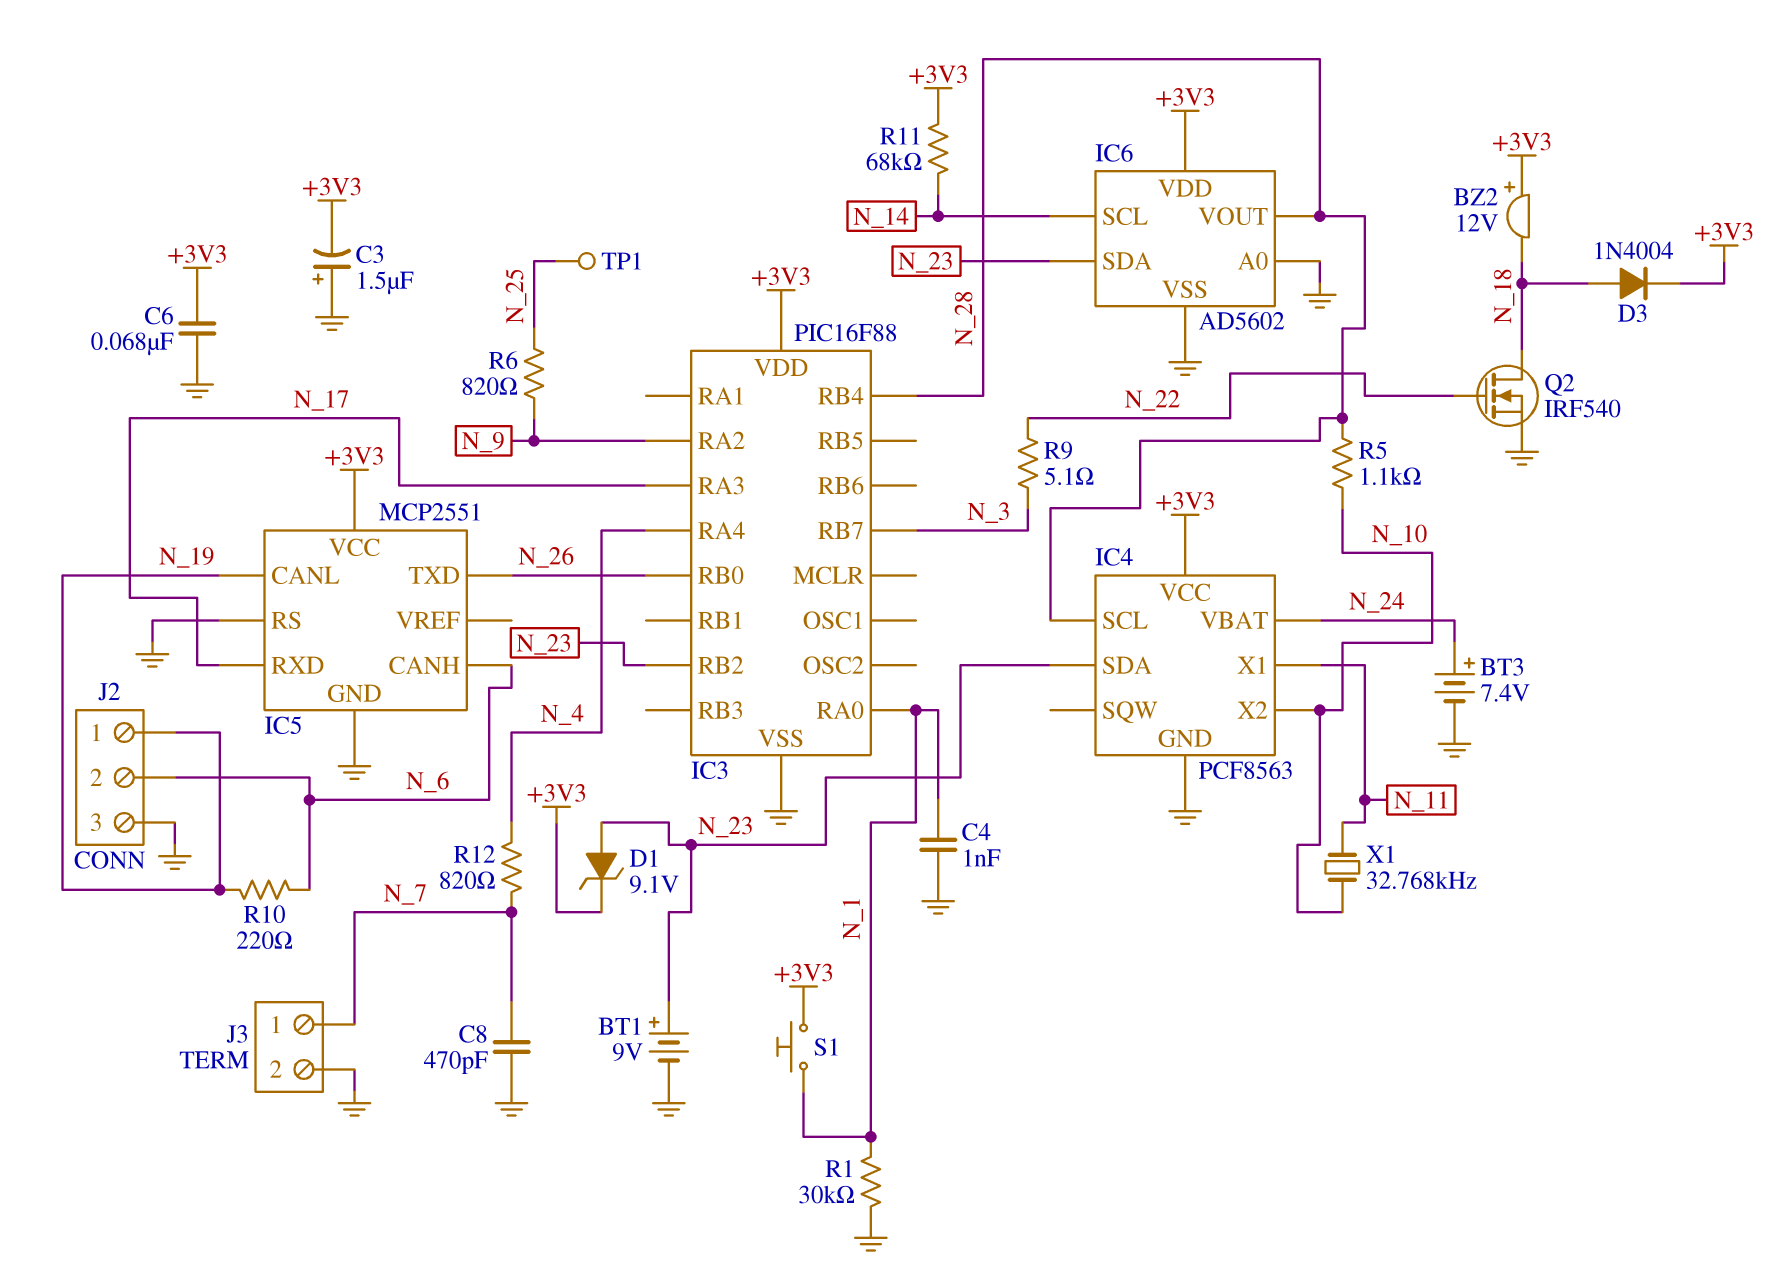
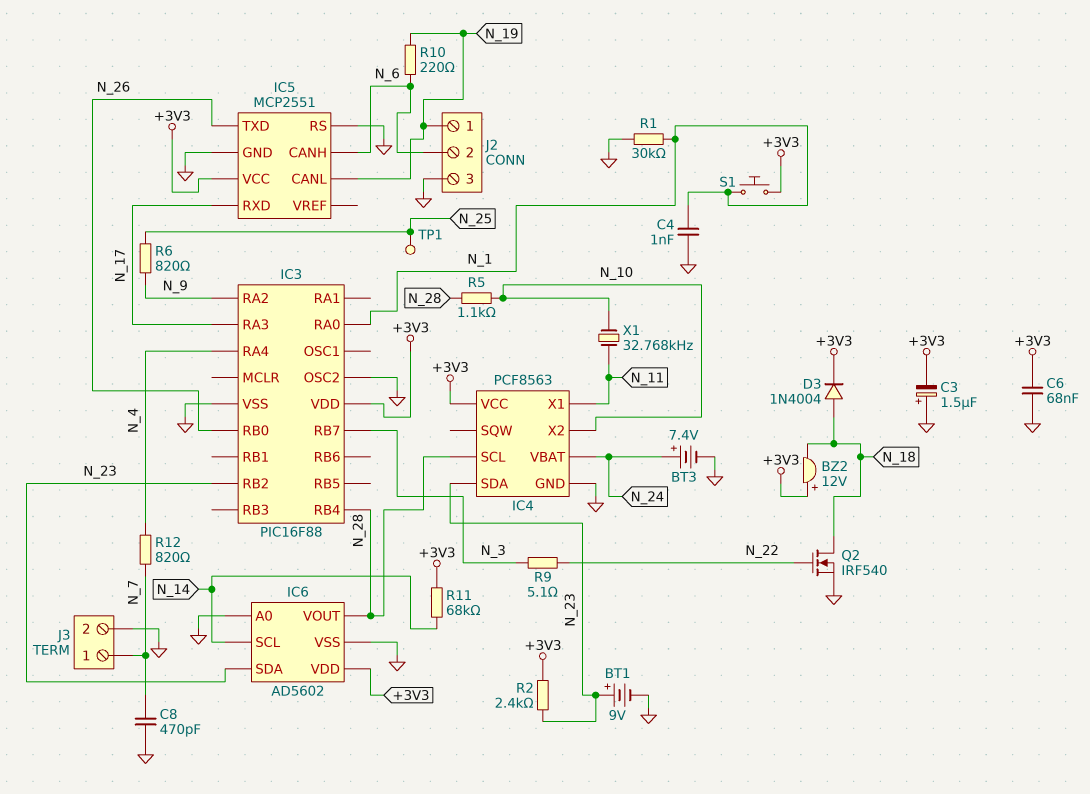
D1: zener 9.1V (A N_23, K +3V3) -> none
IC3 pin OSC2: none -> GND
R2: none -> 2.4k (+3V3, N_23)

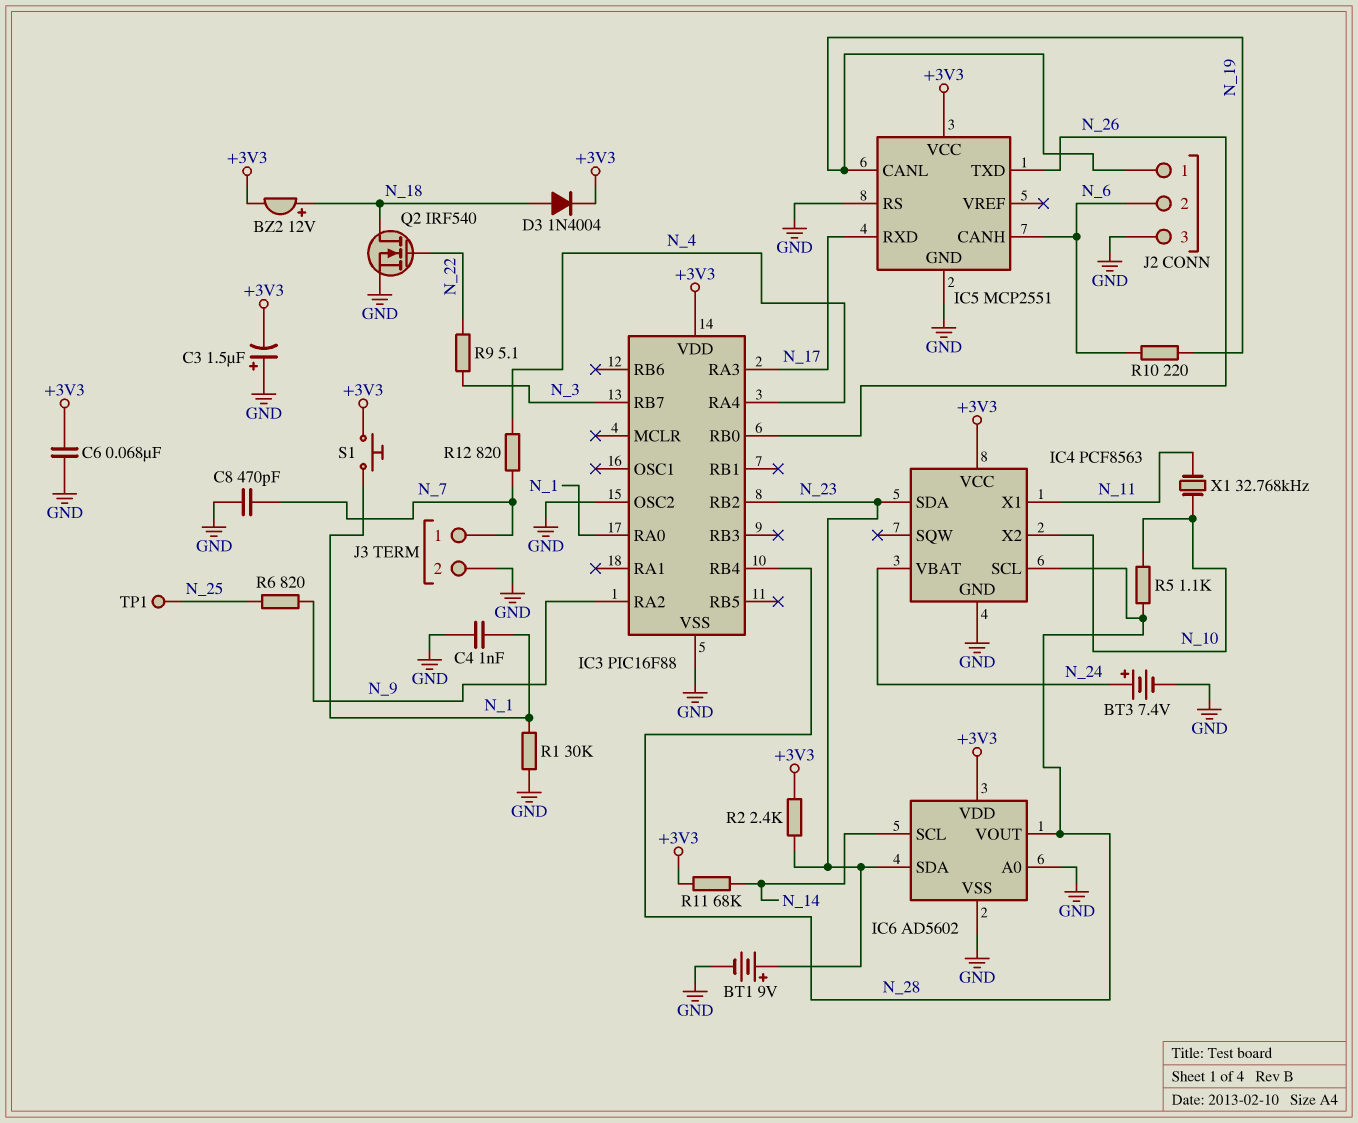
BZ2: buzzer 12V (plus +3V3, minus N_18) -> buzzer 12V (plus N_18, minus +3V3)

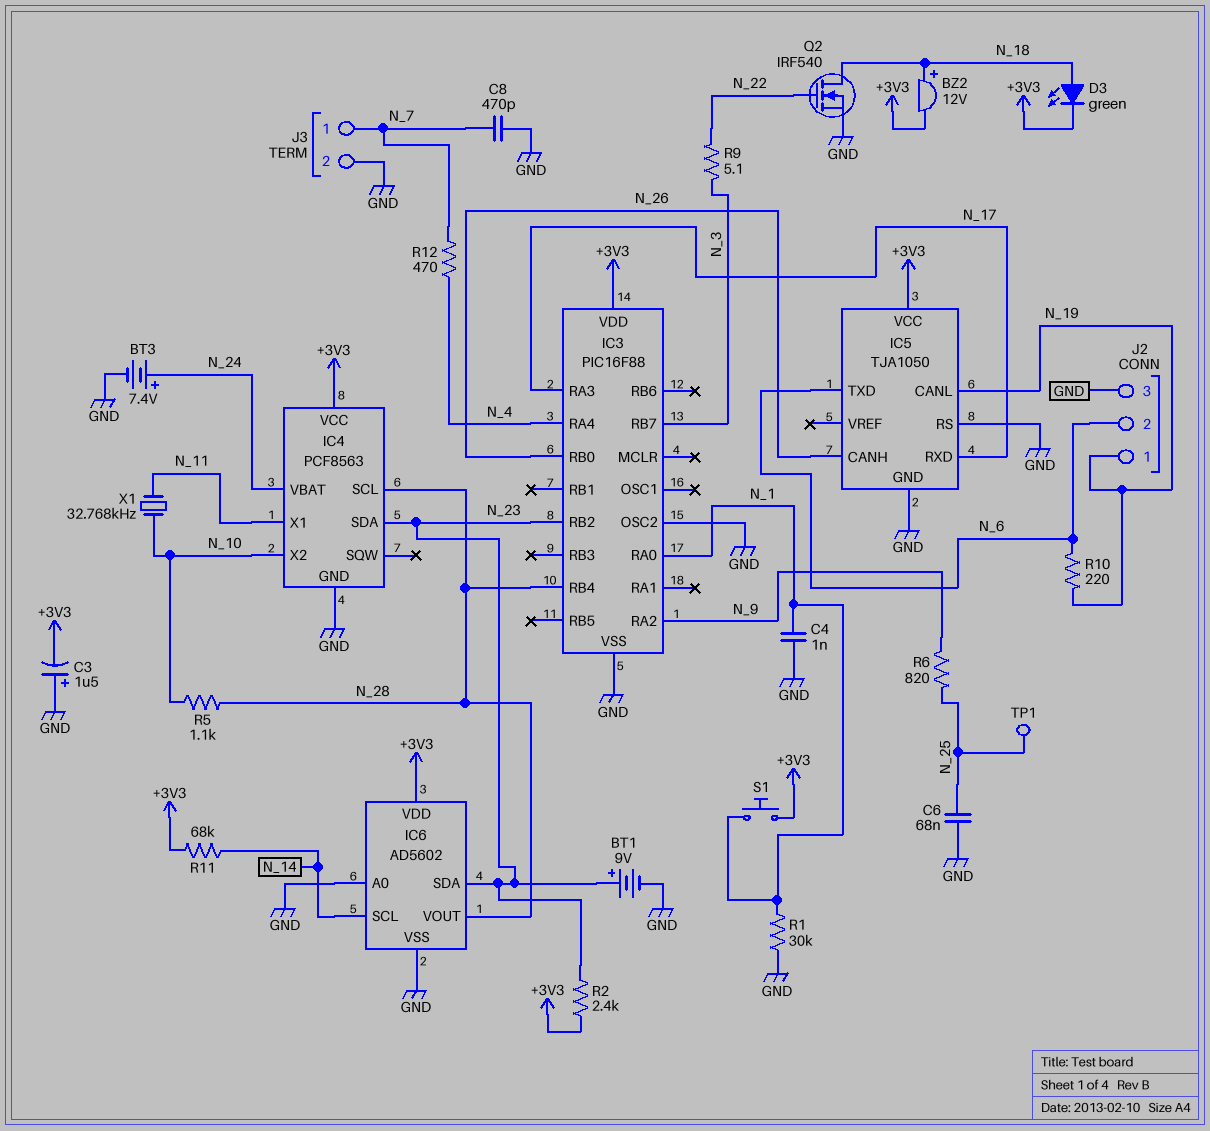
C6: 68nF (+3V3, GND) -> 68nF (GND, N_25)
D3: diode 1N4004 (A N_18, K +3V3) -> LED green (A N_18, K +3V3)
IC5: MCP2551 -> TJA1050
IC5 pin CANH: N_6 -> N_26
IC5 pin TXD: N_26 -> N_6
R12: 820 (N_4, N_7) -> 470 (N_4, N_7)

